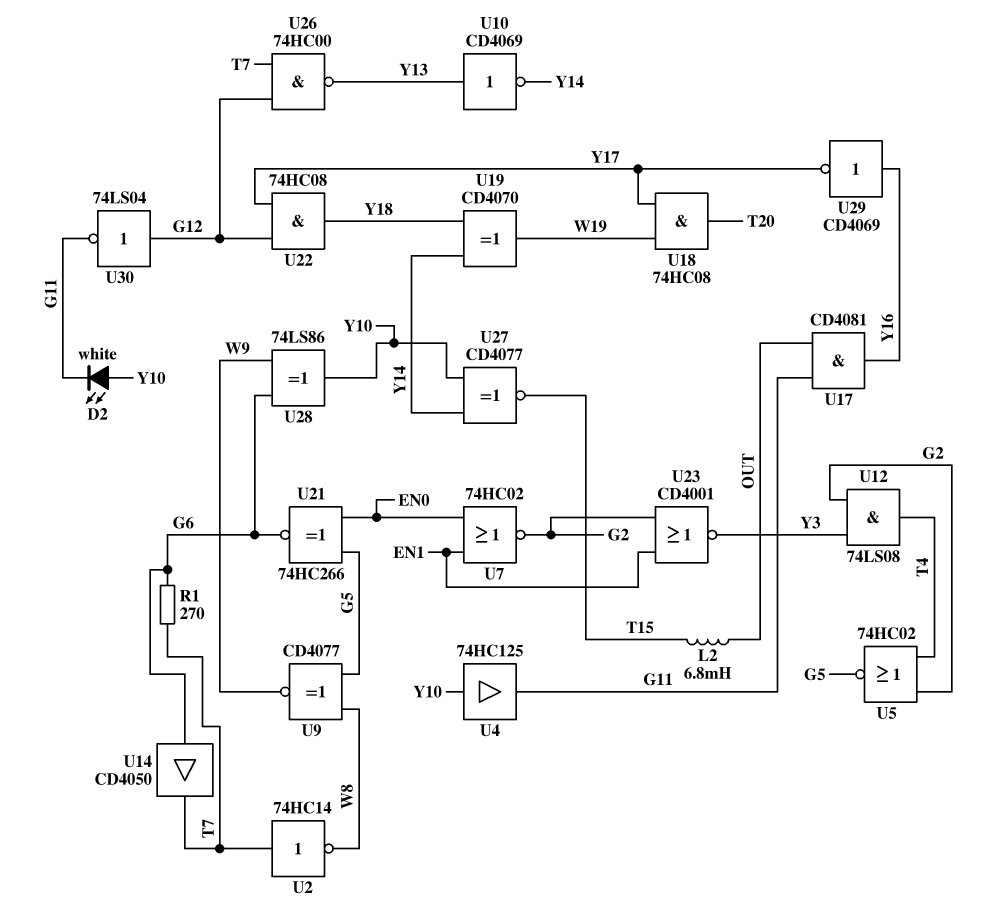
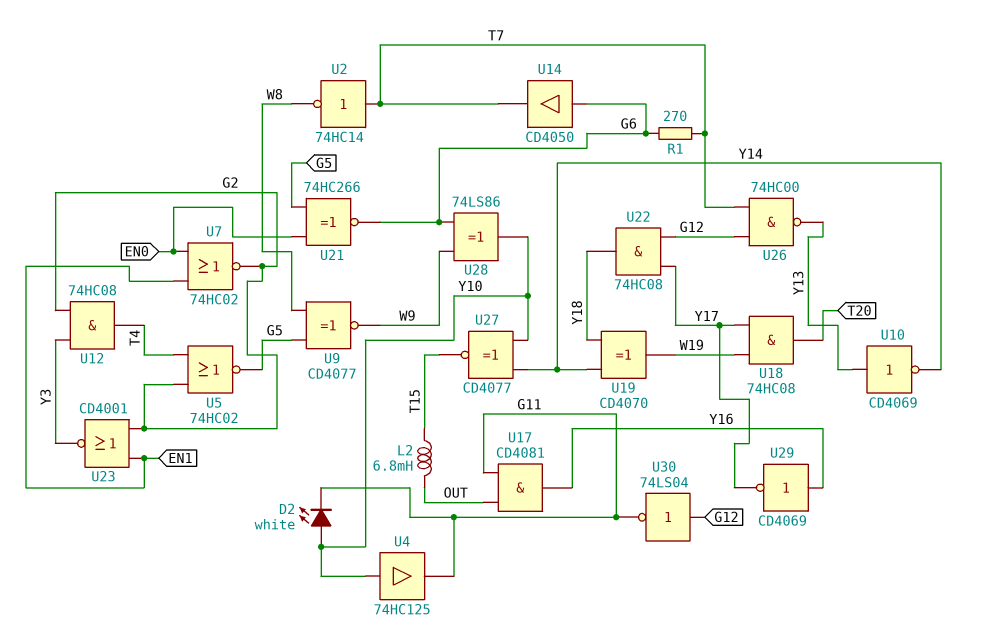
U12: AND 74LS08 (in G2, in Y3, out T4) -> AND 74HC08 (in G2, in Y3, out T4)

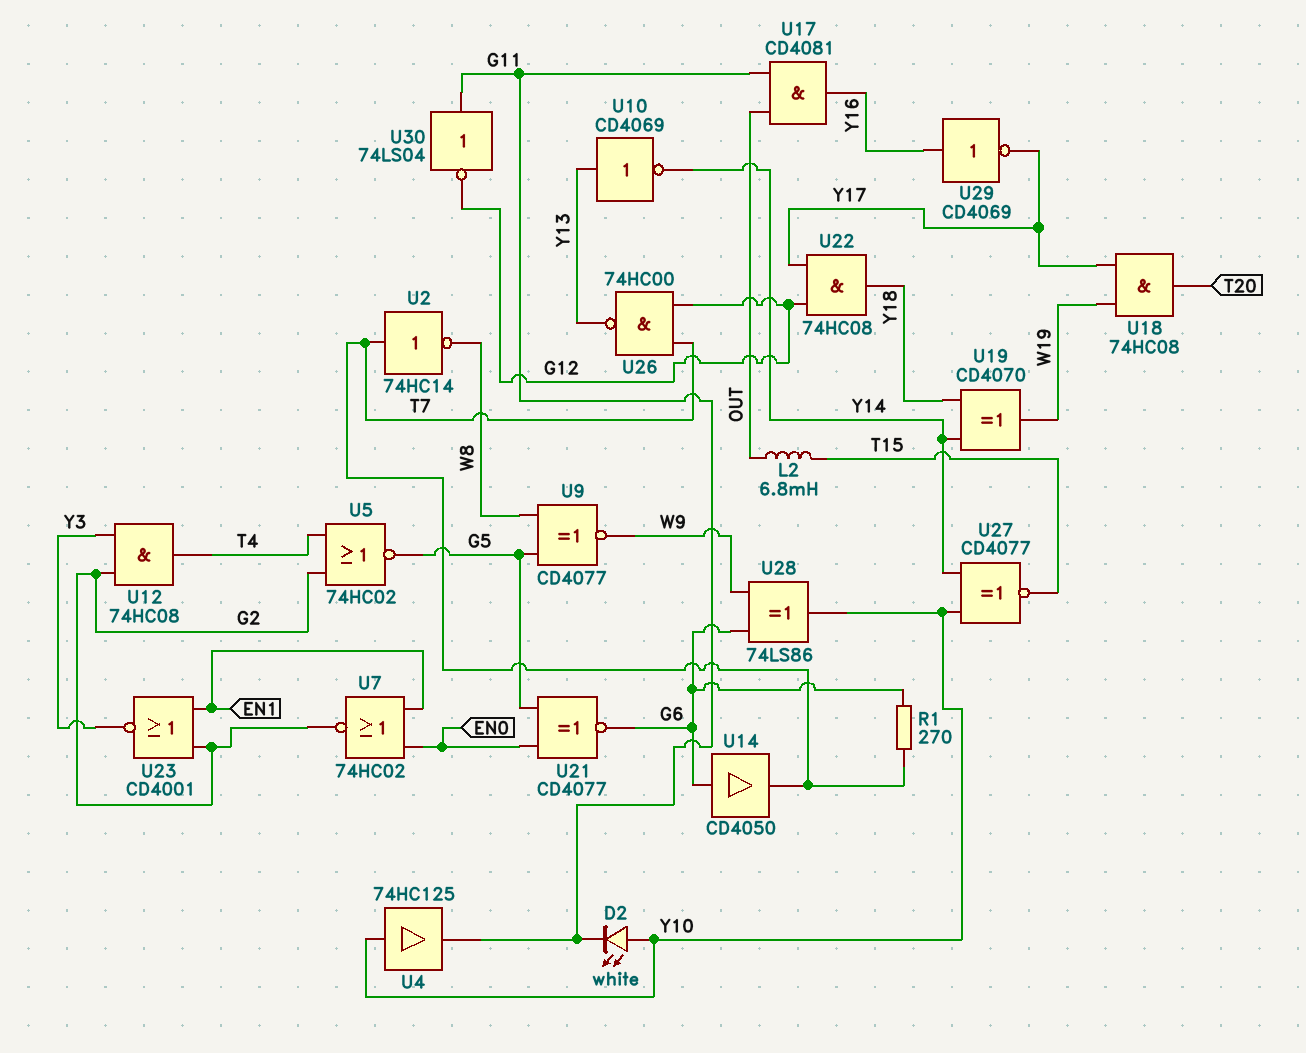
U21: XNOR 74HC266 (in EN0, in G5, out G6) -> XNOR CD4077 (in EN0, in G5, out G6)
U30: NOT 74LS04 (in G12, out G11) -> NOT 74LS04 (in G11, out G12)

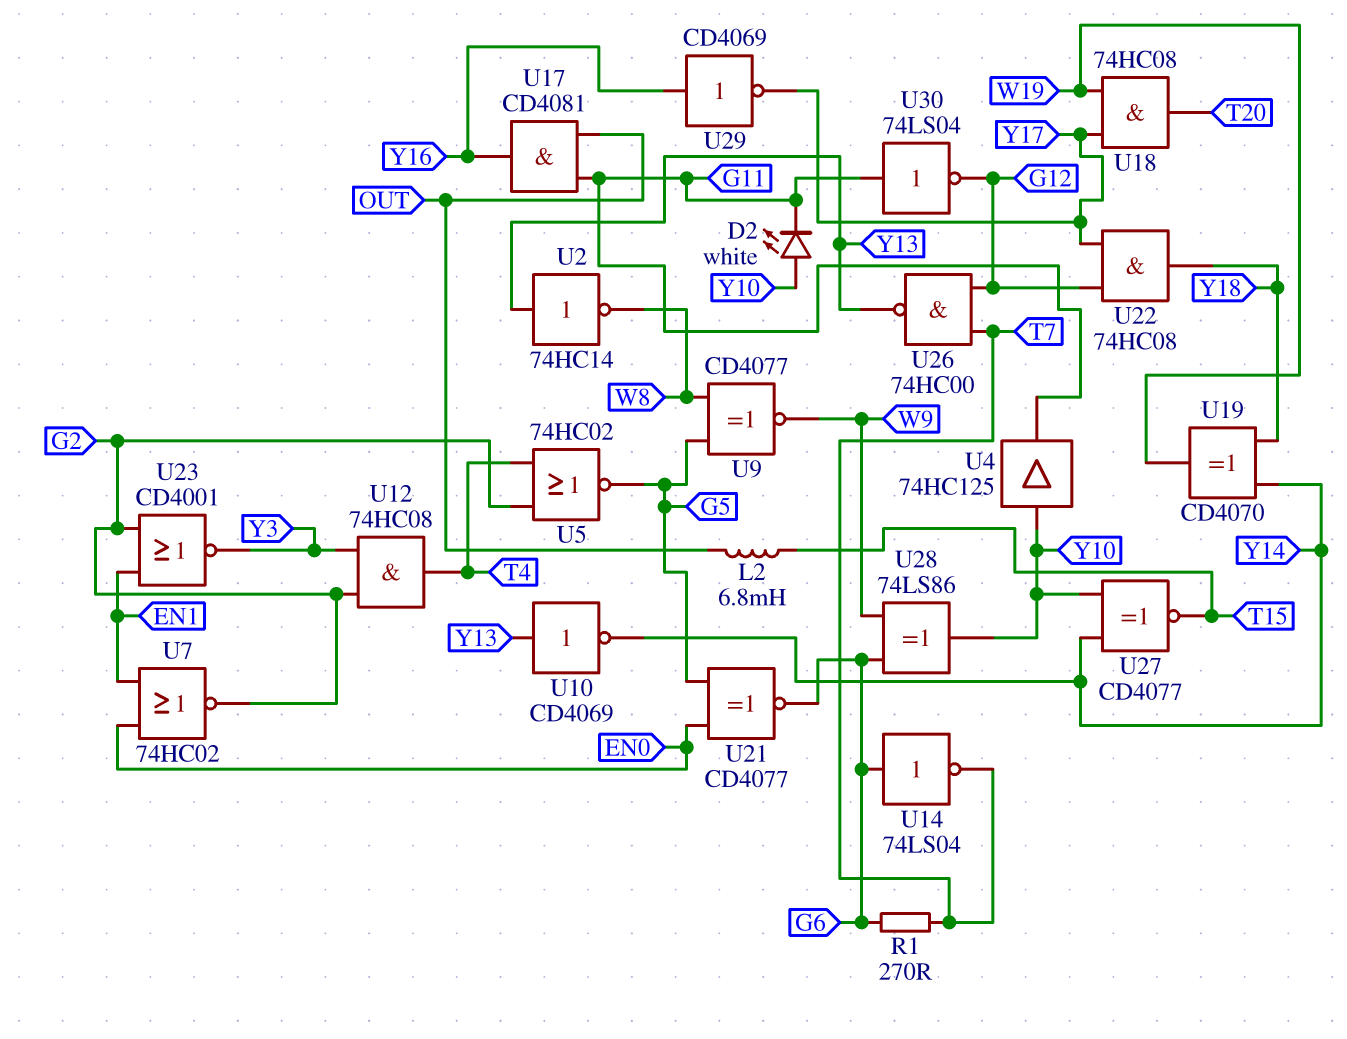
U2: NOT 74HC14 (in T7, out W8) -> NOT 74HC14 (in Y13, out W8)
U14: buffer CD4050 (in G6, out T7) -> NOT 74LS04 (in G6, out T7)

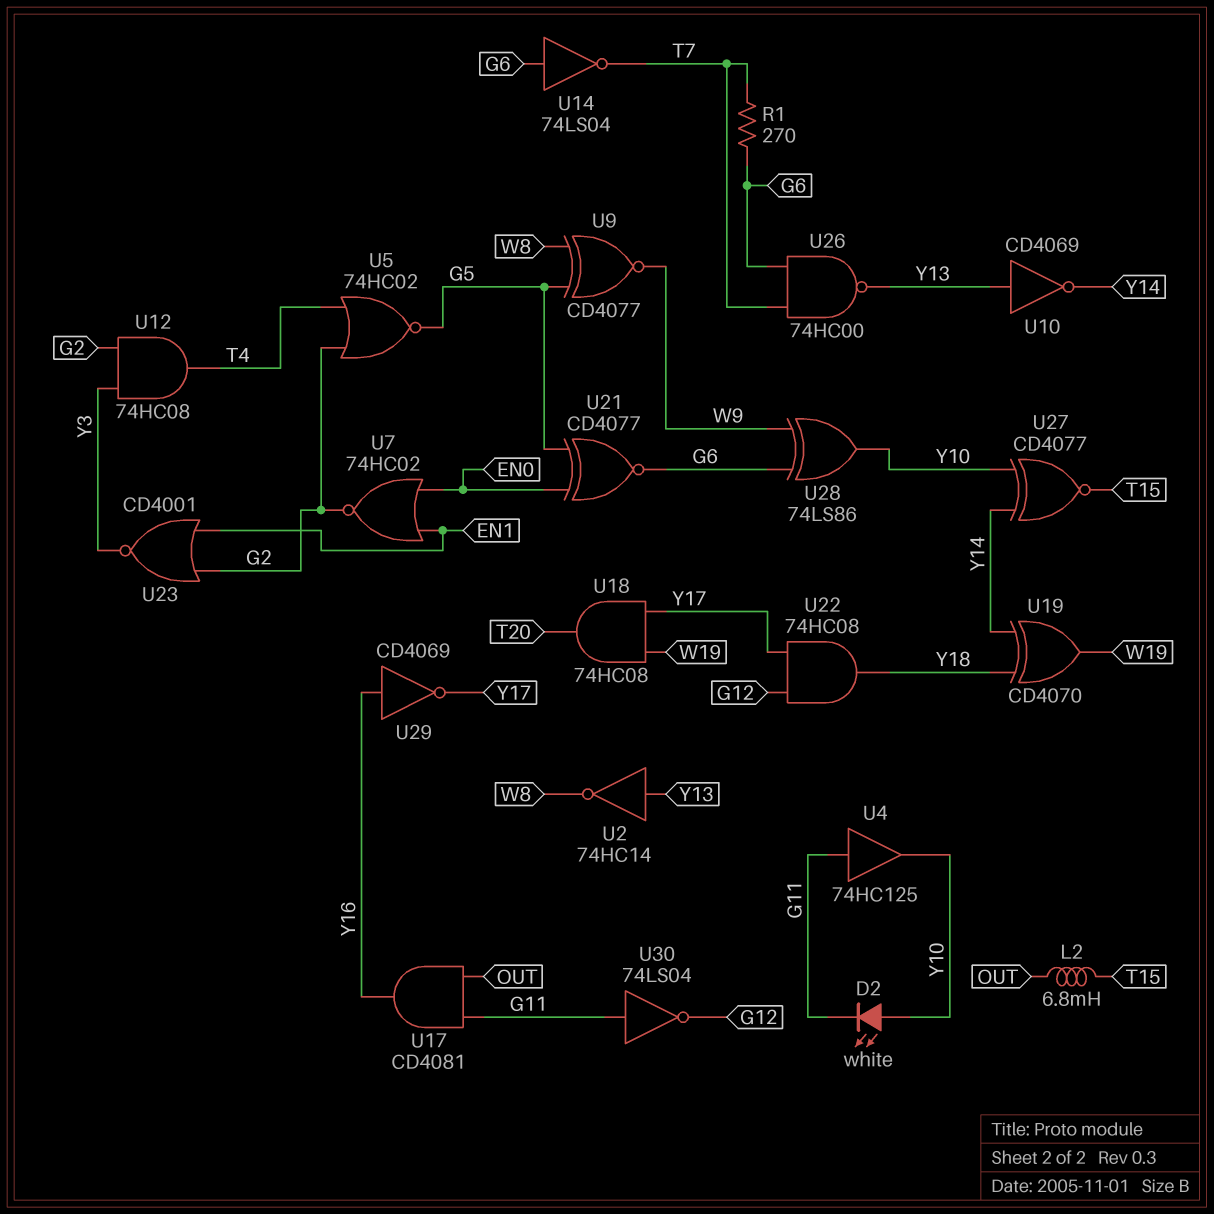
U4: buffer 74HC125 (in Y10, out G11) -> buffer 74HC125 (in G11, out Y10)
U26: NAND 74HC00 (in G12, in T7, out Y13) -> NAND 74HC00 (in G6, in T7, out Y13)

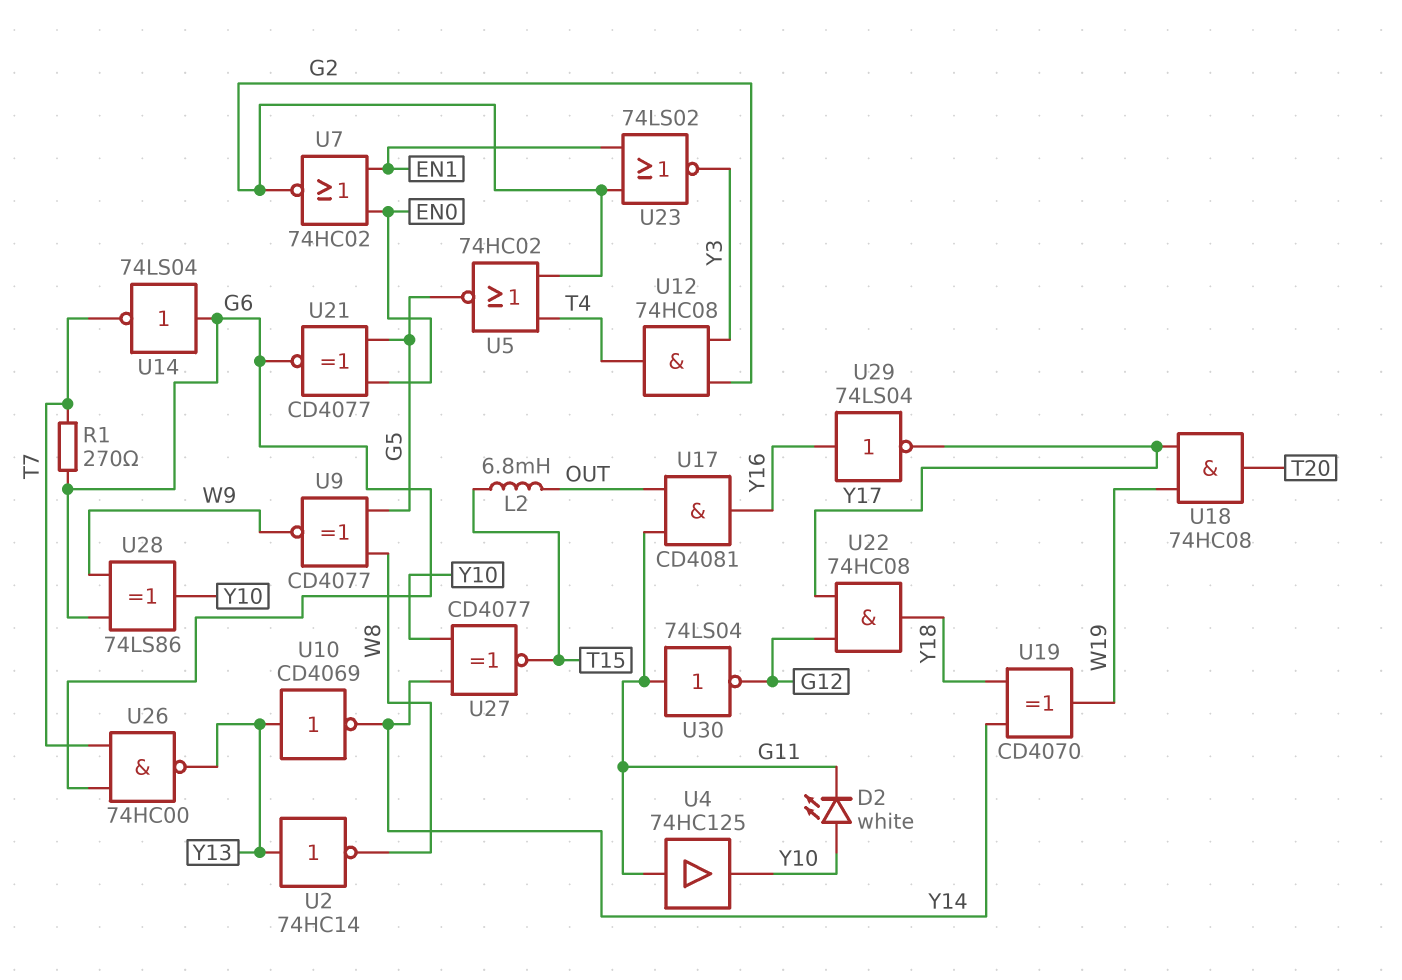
U23: NOR CD4001 (in EN1, in G2, out Y3) -> NOR 74LS02 (in EN1, in G2, out Y3)
U29: NOT CD4069 (in Y16, out Y17) -> NOT 74LS04 (in Y16, out Y17)

